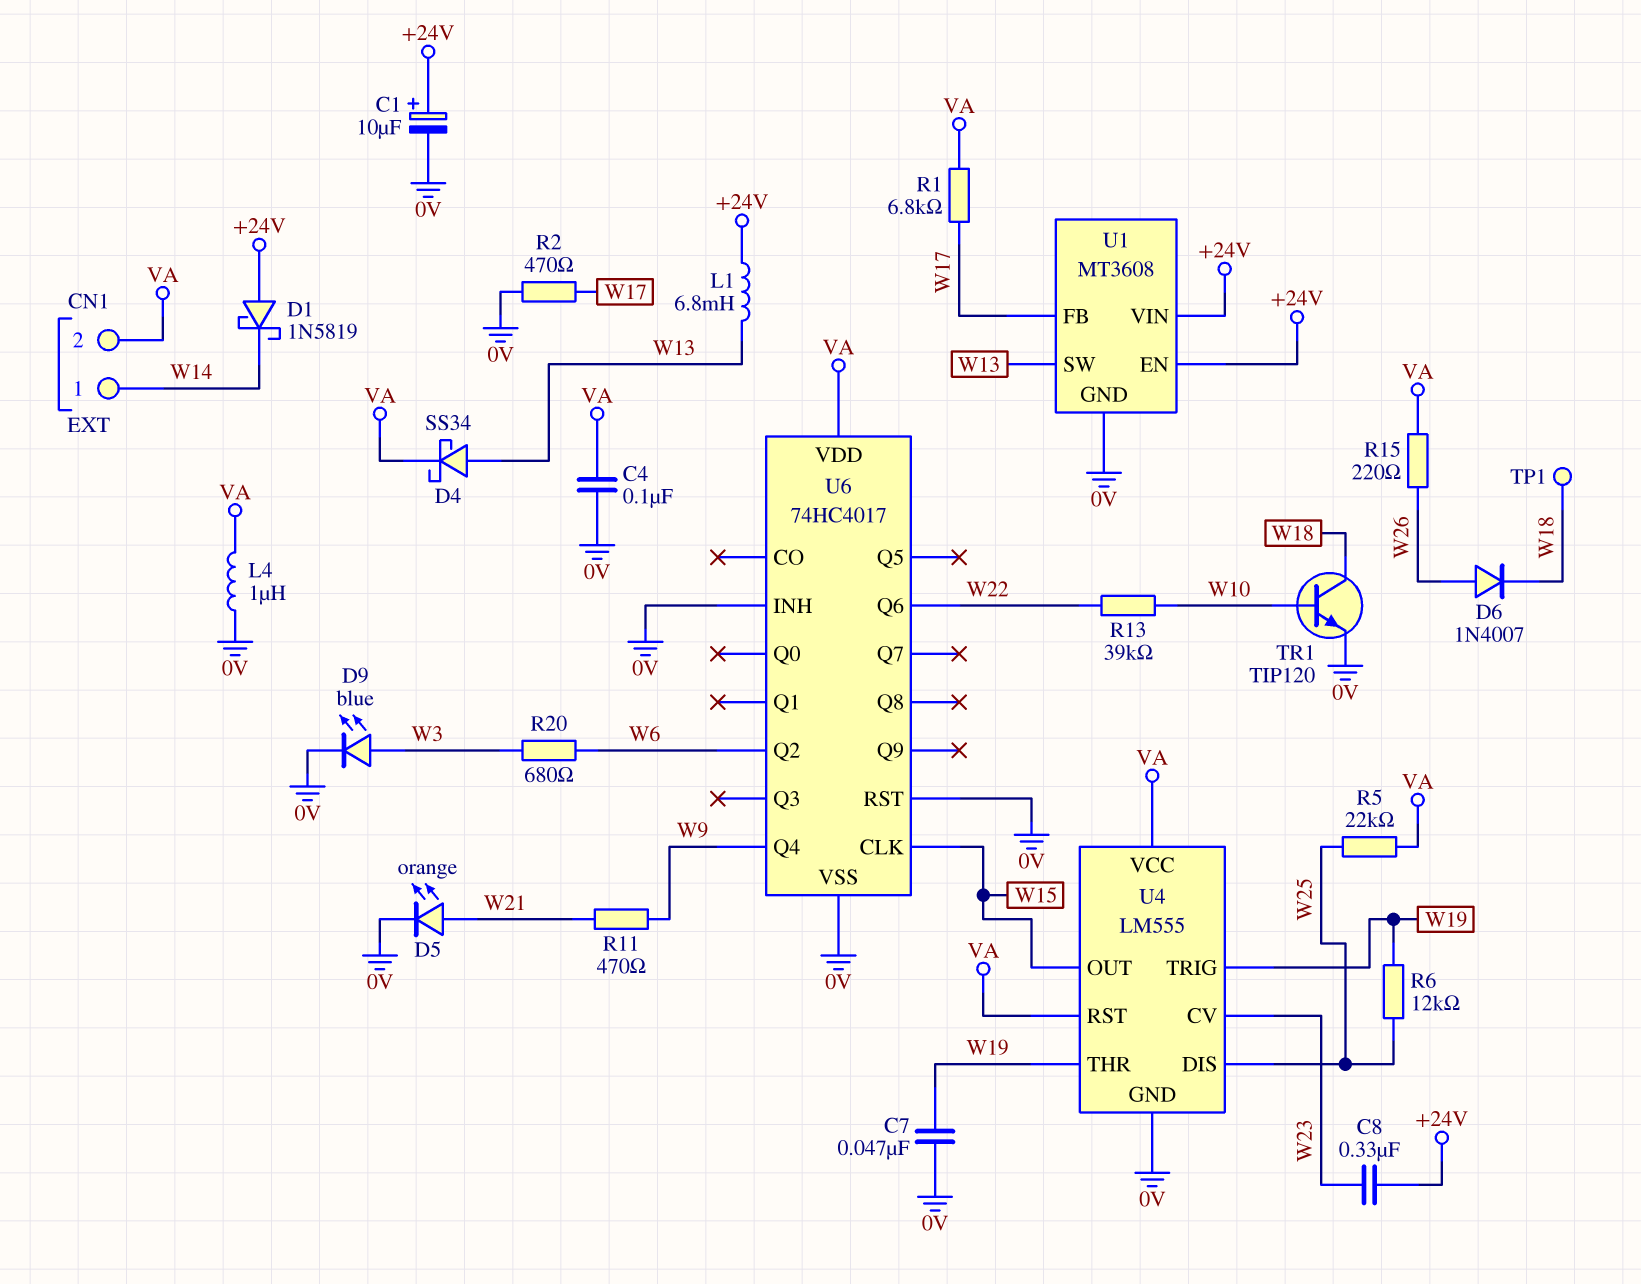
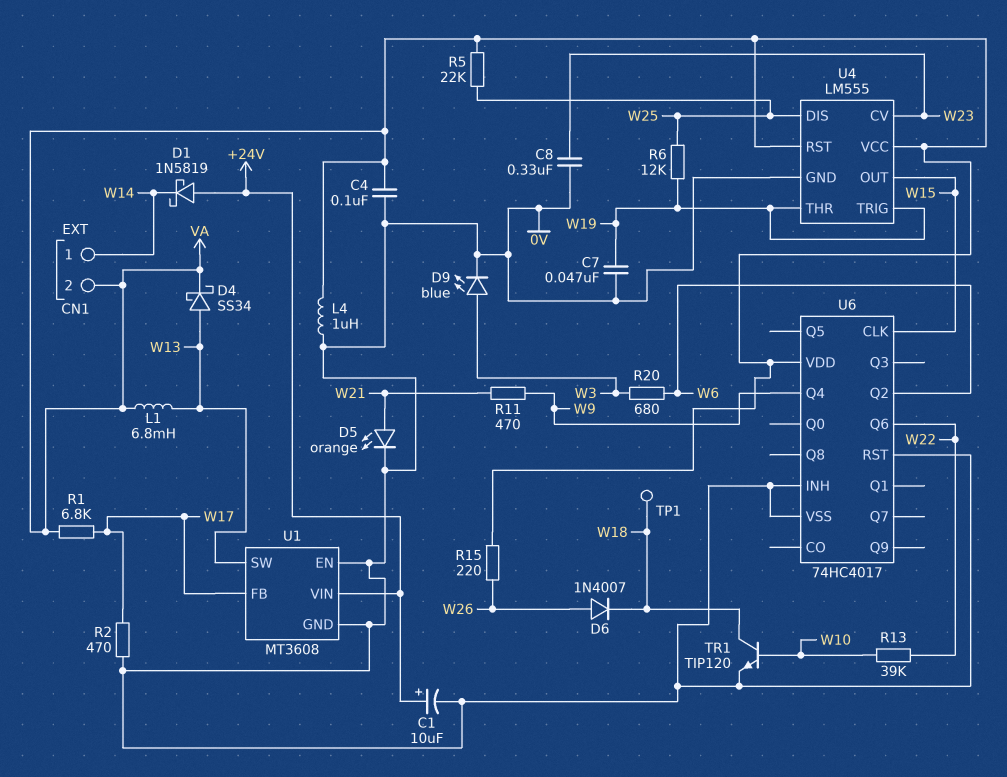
C8: 330nF (+24V, W23) -> 330nF (0V, W23)
L1: 6.8mH (+24V, W13) -> 6.8mH (VA, W13)
U1 pin EN: +24V -> 0V

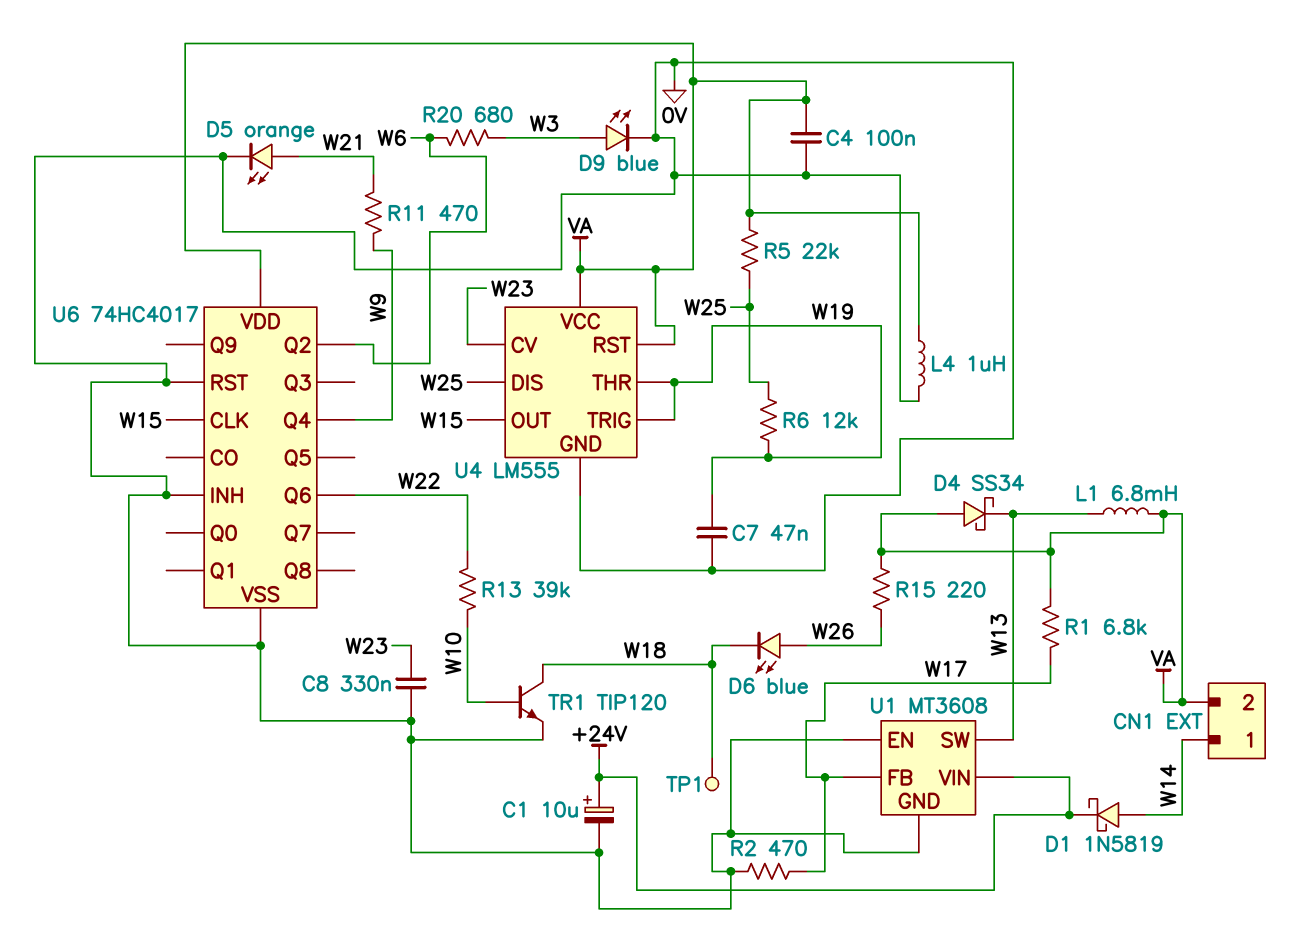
D1: schottky 1N5819 (A +24V, K W14) -> schottky 1N5819 (A W14, K +24V)
D4: schottky SS34 (A W13, K VA) -> schottky SS34 (A VA, K W13)
D6: diode 1N4007 (A W26, K W18) -> LED blue (A W26, K W18)

